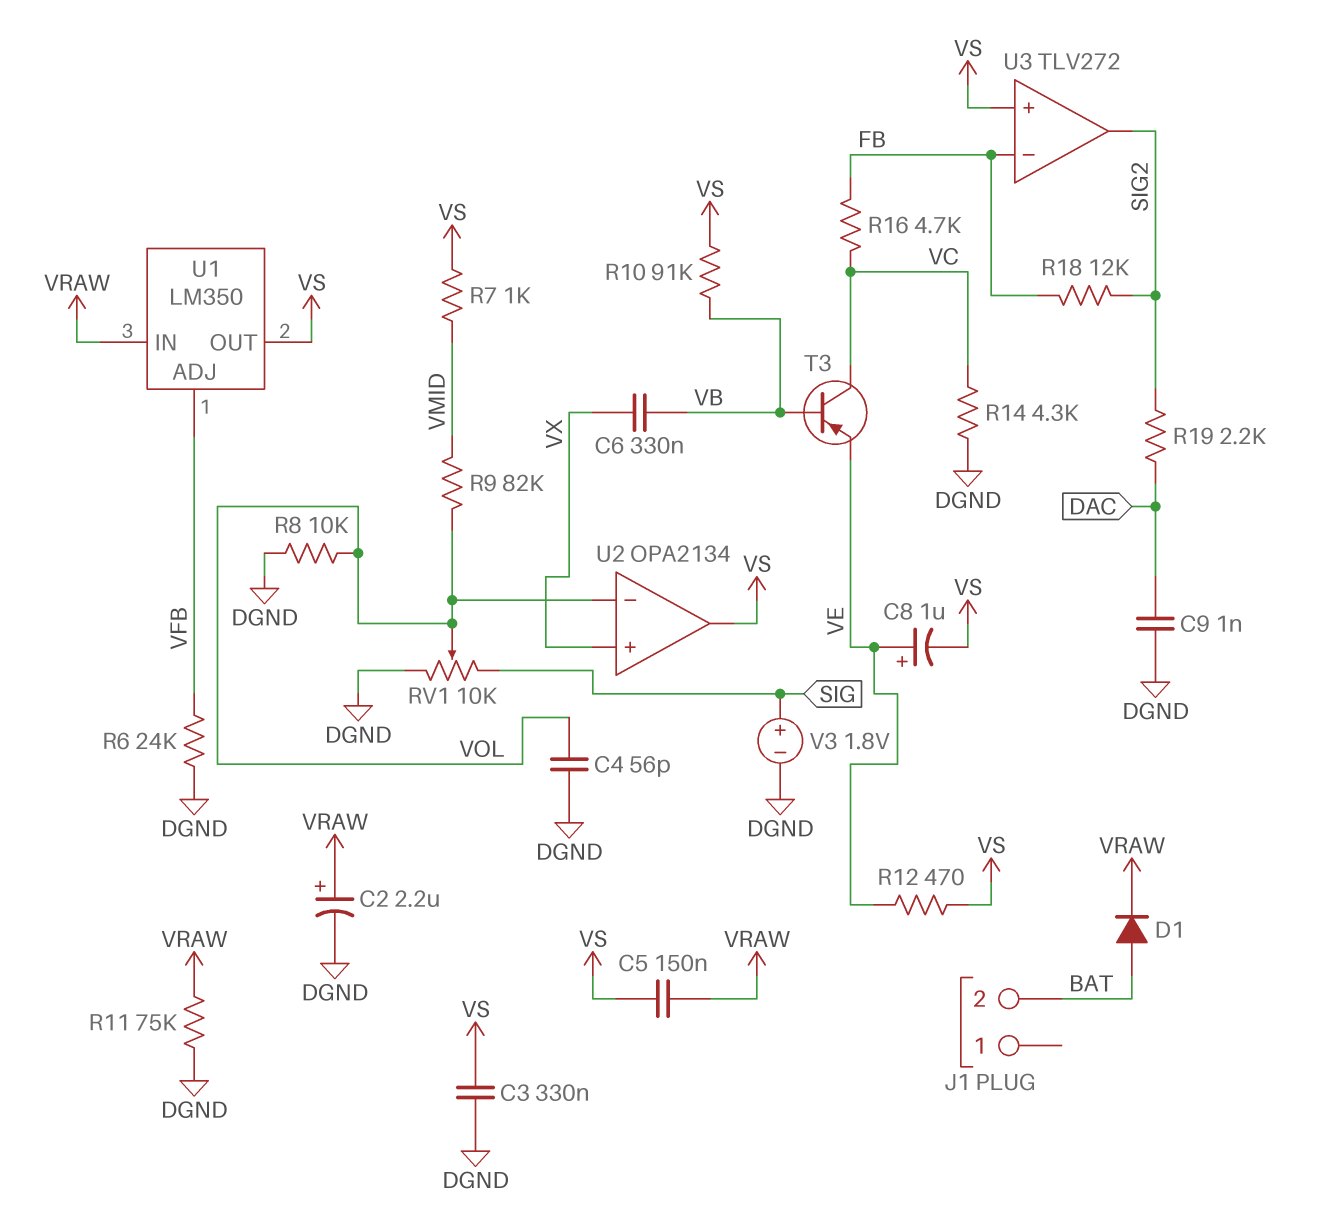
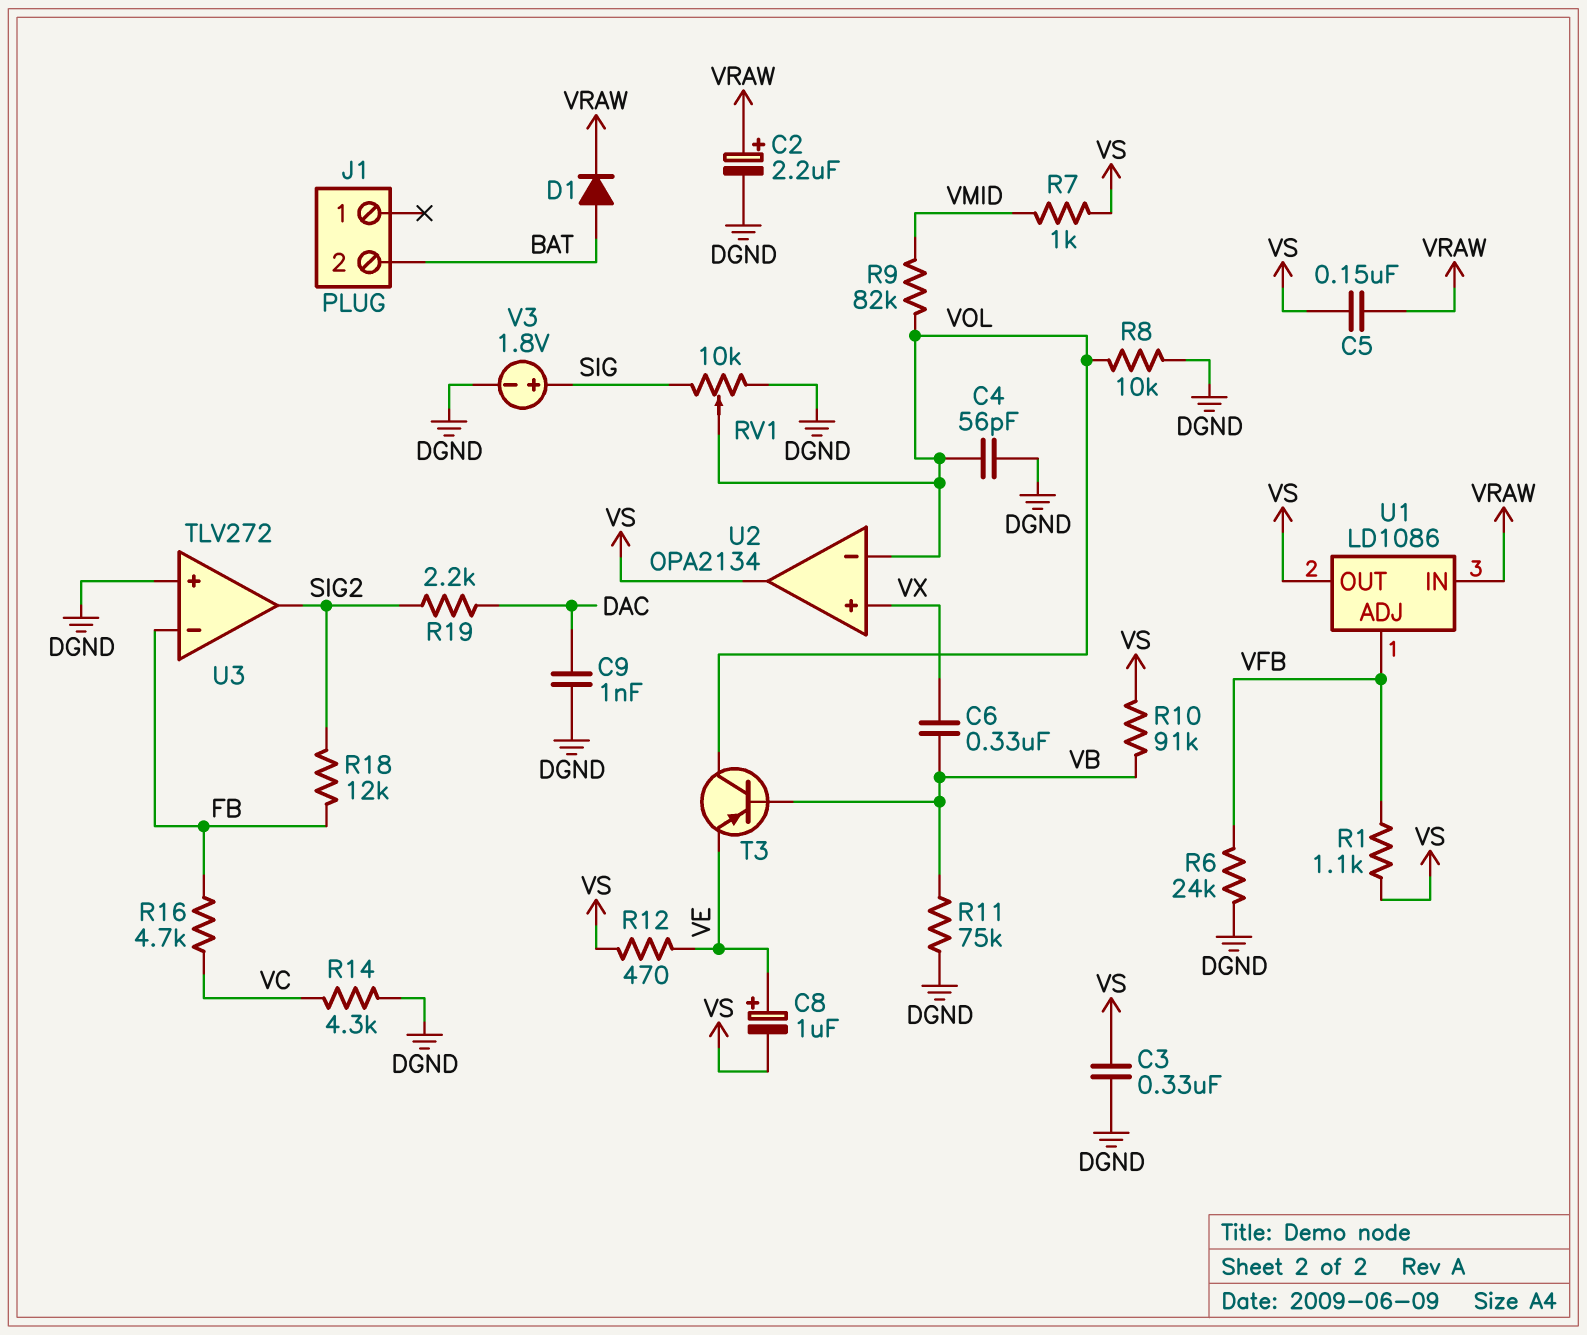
R1: none -> 1.1k (VFB, VS)
R11: 75k (DGND, VRAW) -> 75k (DGND, VB)
T3: PNP (B VB, C VC, E VE) -> PNP (B VB, C VOL, E VE)
U1: LM350 -> LD1086
U3 pin in+: VS -> DGND

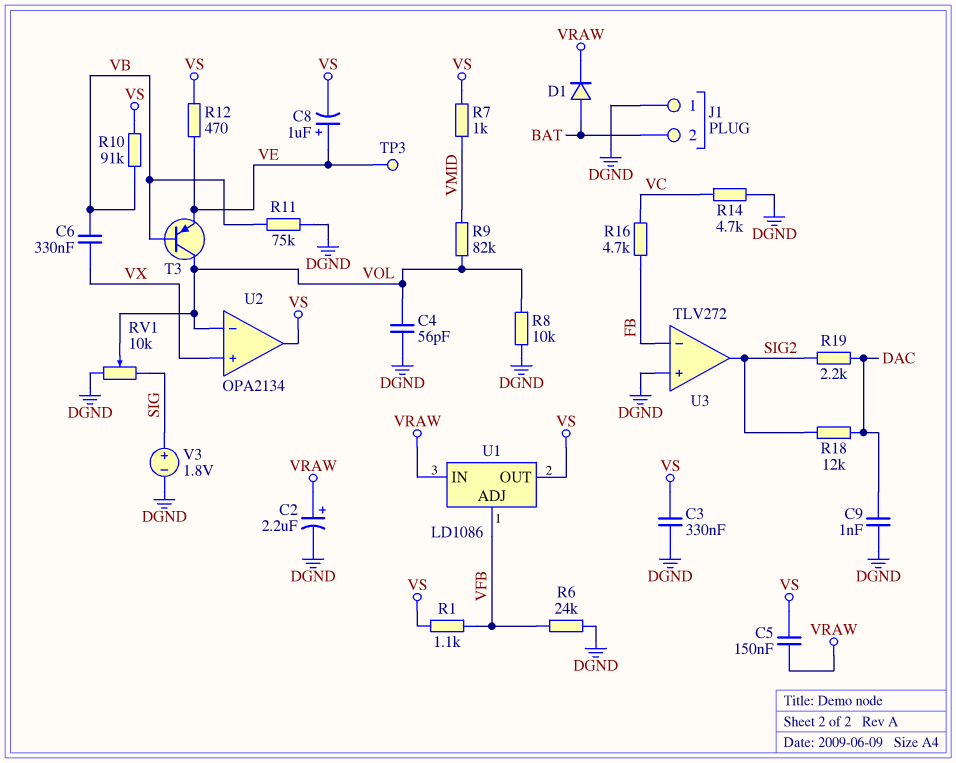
J1 pin 1: none -> DGND
R14: 4.3k (DGND, VC) -> 4.7k (DGND, VC)
R18: 12k (FB, SIG2) -> 12k (DAC, SIG2)
TP3: none -> test point (VE)

